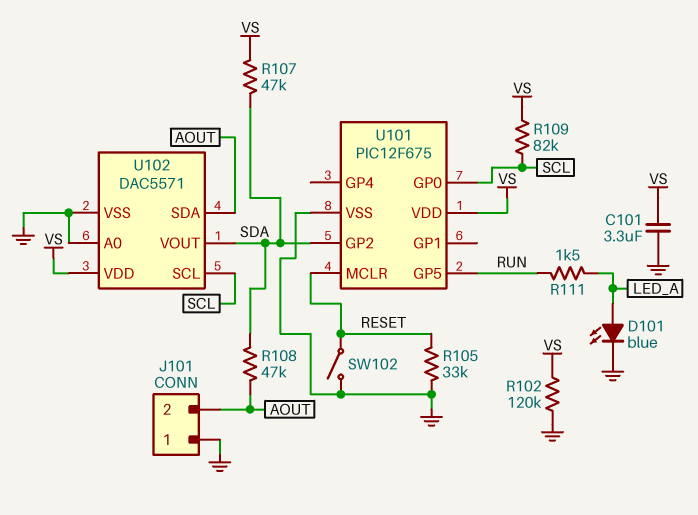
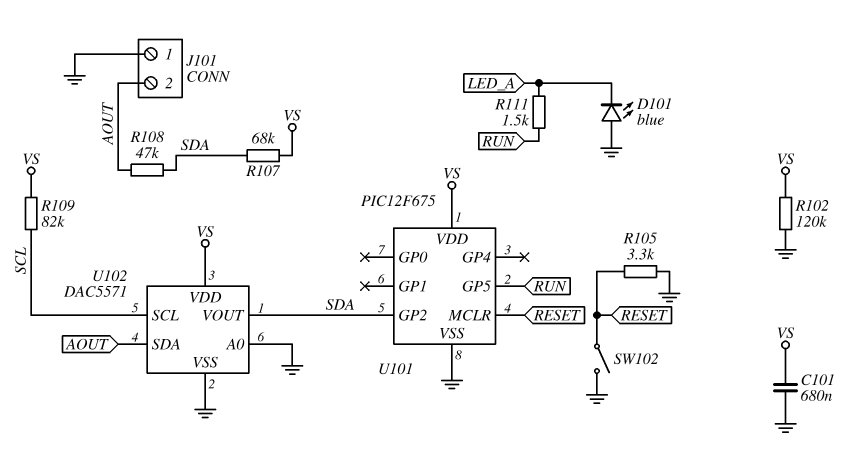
C101: 3.3uF (GND, VS) -> 680nF (GND, VS)
D101: LED blue (A LED_A, K GND) -> LED blue (A GND, K LED_A)
R105: 33k (GND, RESET) -> 3.3k (GND, RESET)
R107: 47k (SDA, VS) -> 68k (SDA, VS)
U101 pin GP0: SCL -> none

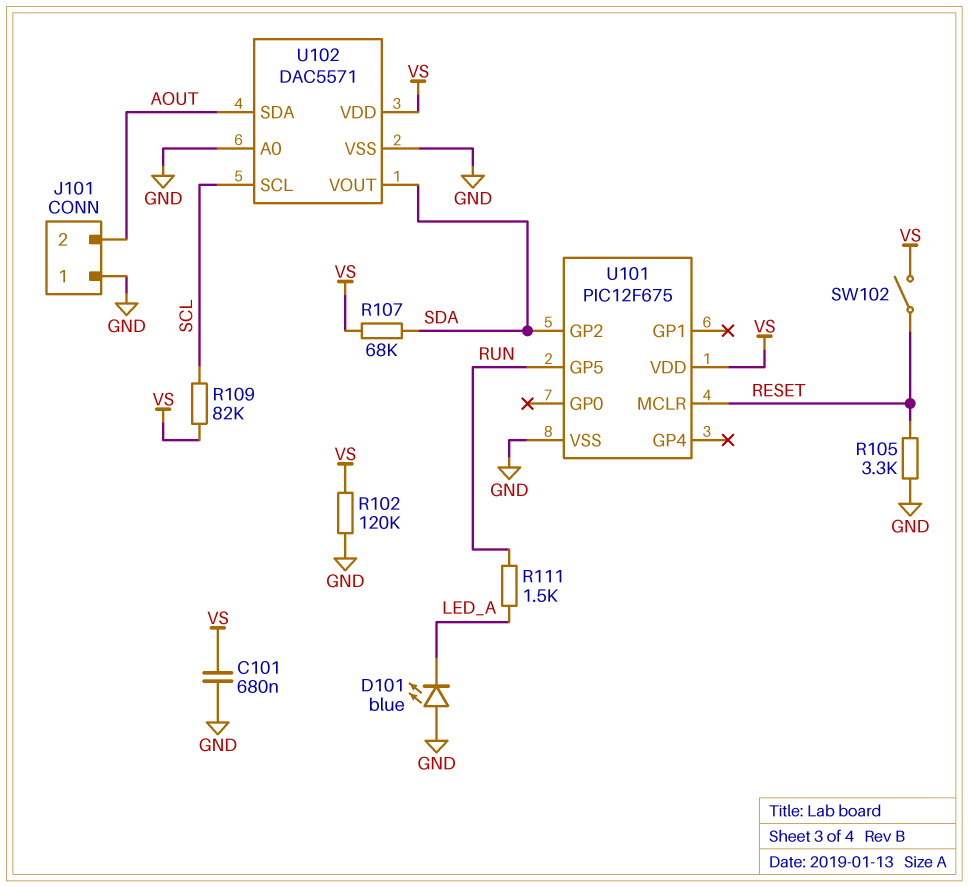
R108: 47k (AOUT, SDA) -> none
SW102: switch (GND, RESET) -> switch (RESET, VS)

